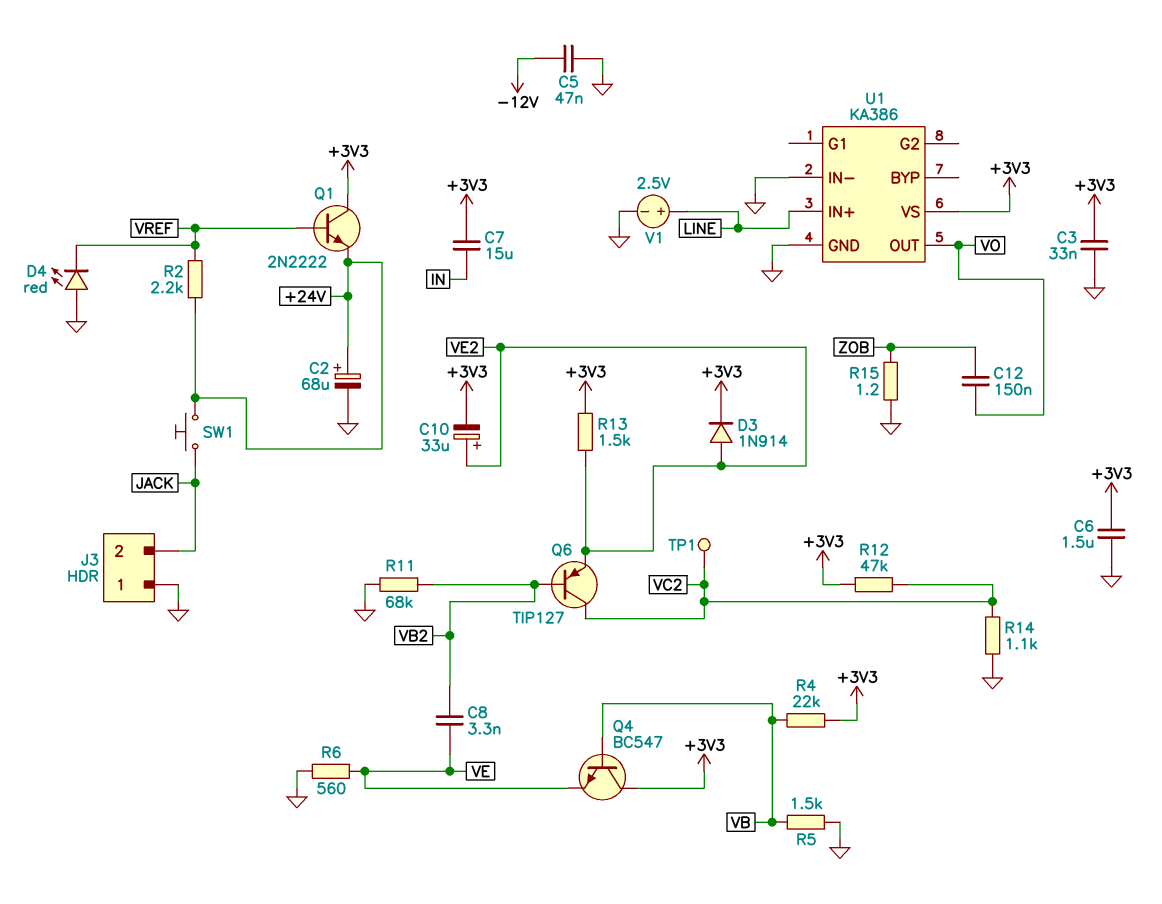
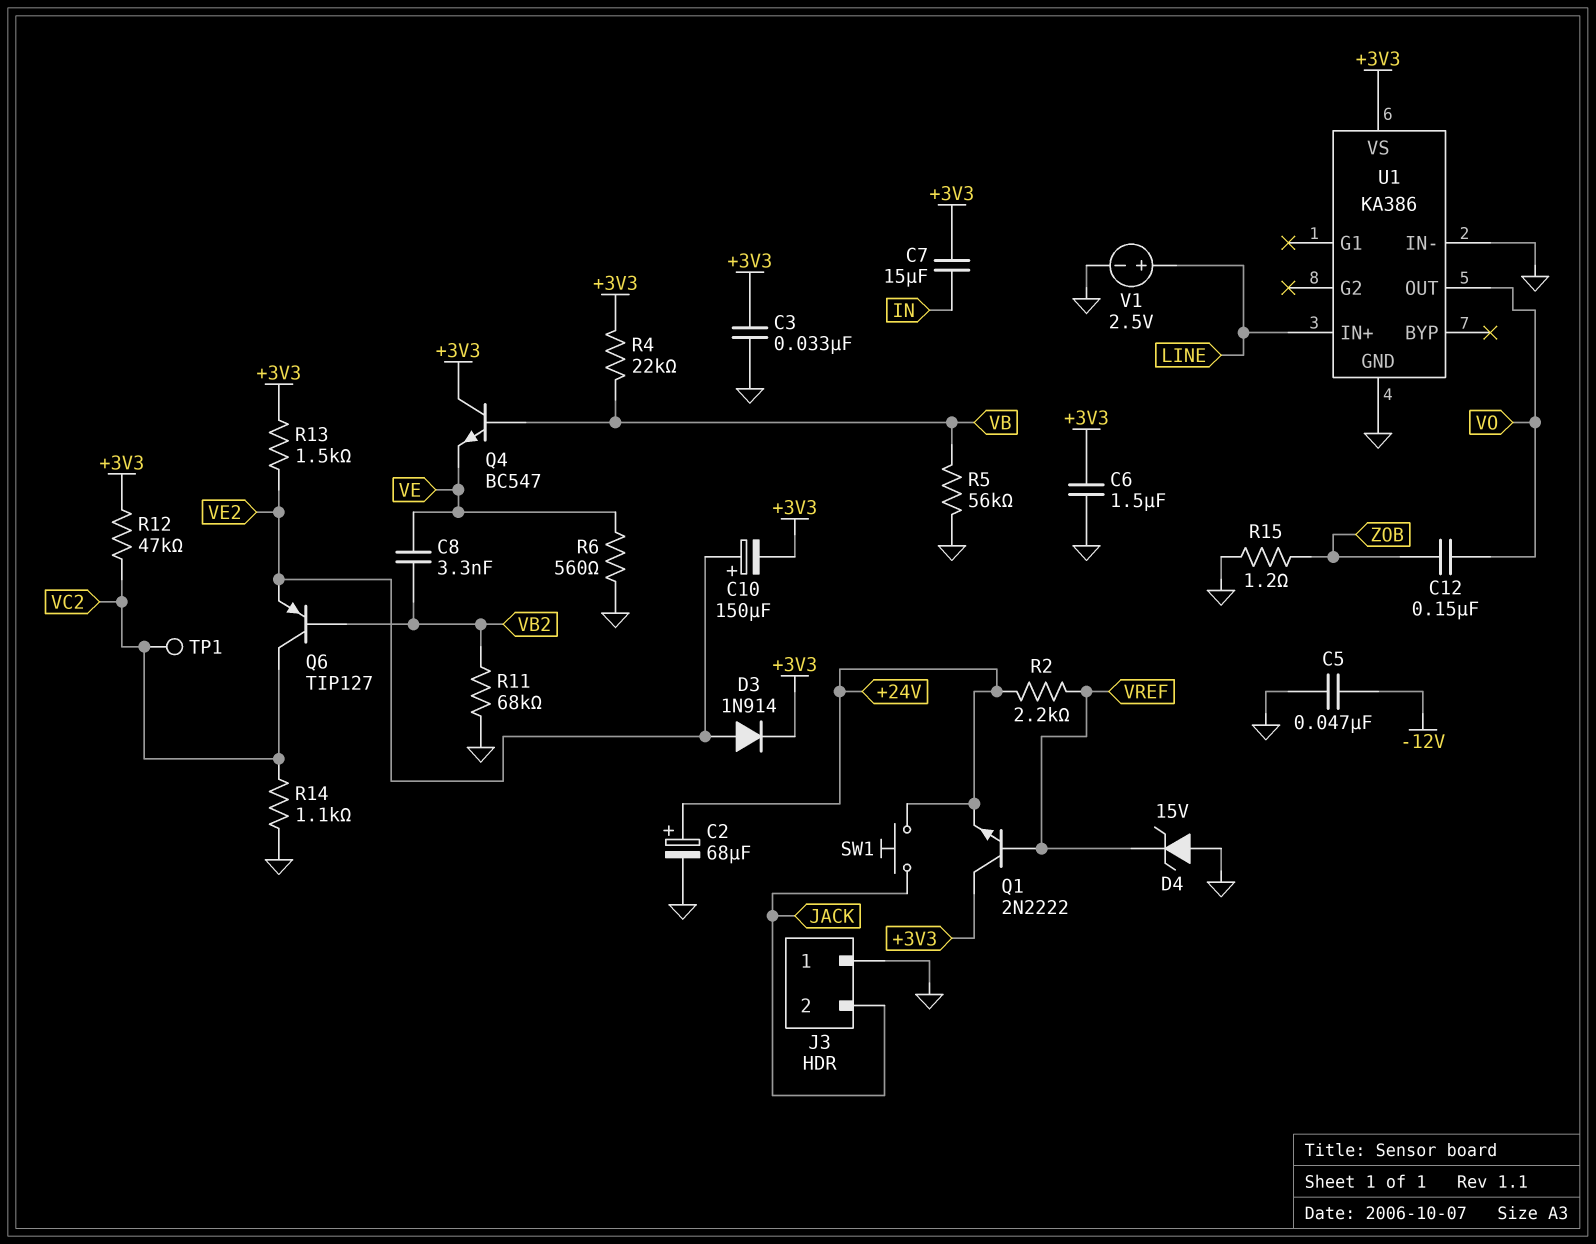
C10: 33uF (plus VE2, minus +3V3) -> 150uF (plus VE2, minus +3V3)
D4: LED red (A GND, K VREF) -> zener 15V (A GND, K VREF)
R5: 1.5k (GND, VB) -> 56k (GND, VB)

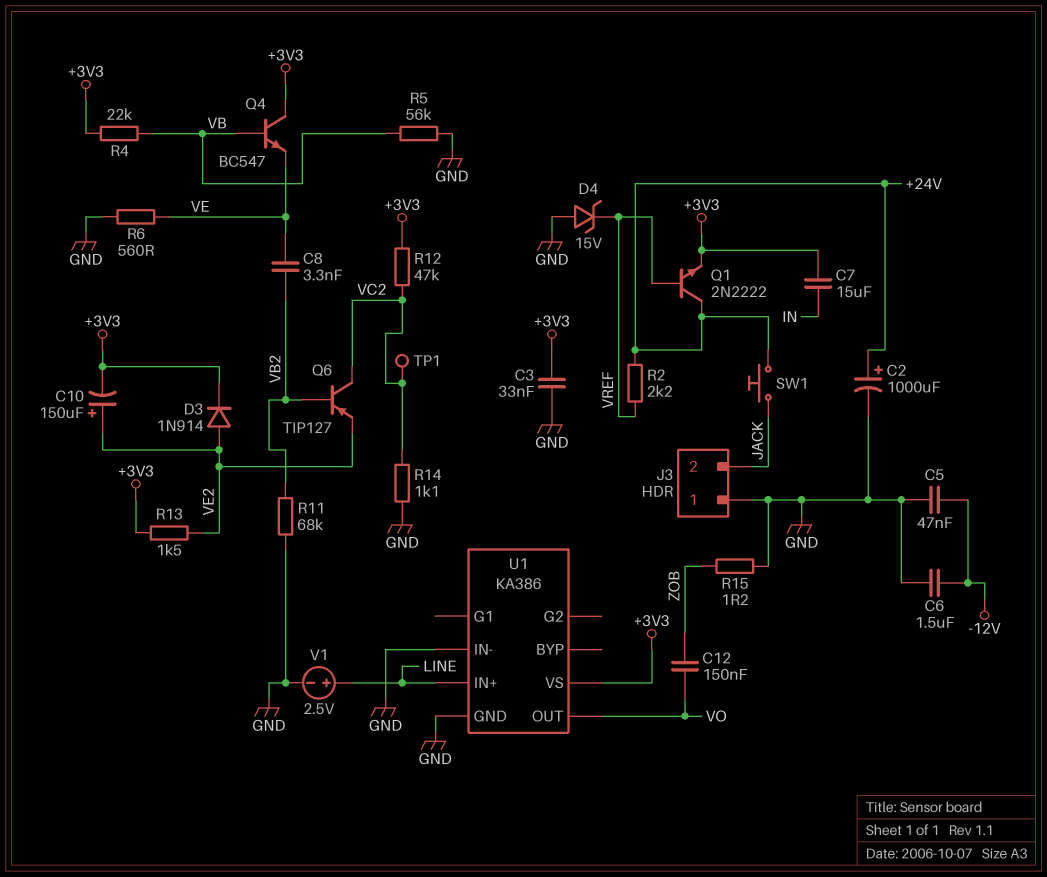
C2: 68uF (plus +24V, minus GND) -> 1000uF (plus +24V, minus GND)
C6: 1.5uF (+3V3, GND) -> 1.5uF (-12V, GND)
Q1: NPN 2N2222 (B VREF, C +3V3, E +24V) -> NPN 2N2222 (B VREF, C +24V, E +3V3)

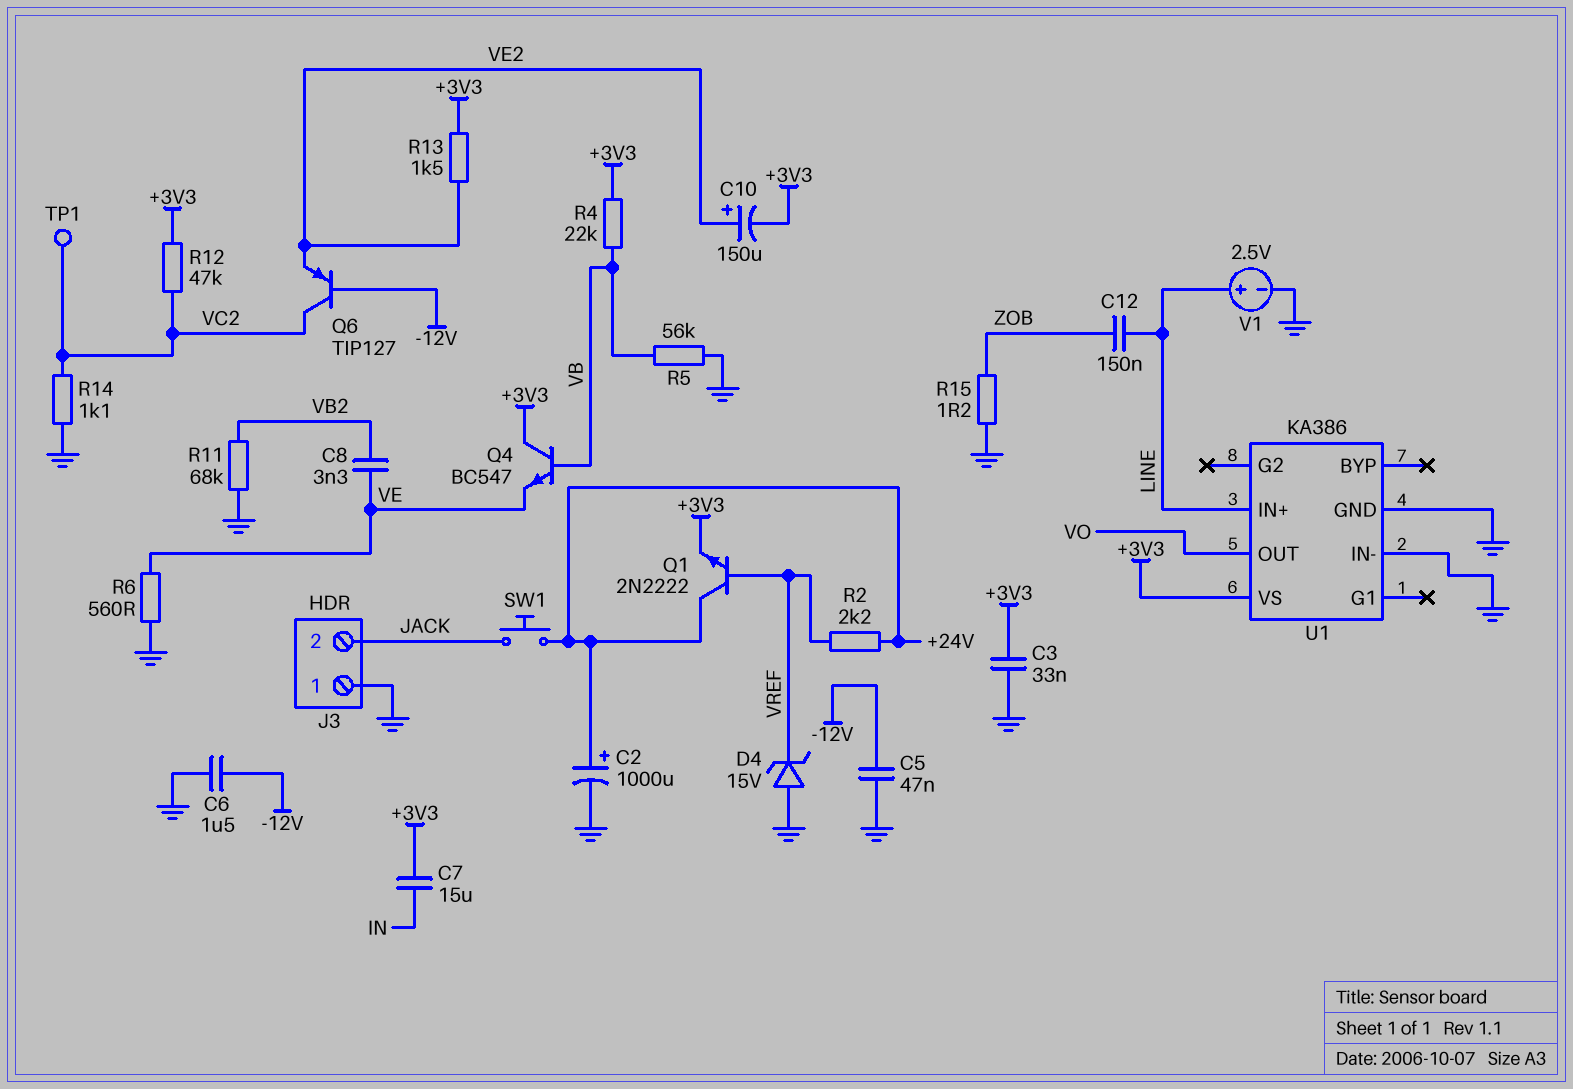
C12: 150nF (VO, ZOB) -> 150nF (LINE, ZOB)
D3: diode 1N914 (A VE2, K +3V3) -> none
Q6: PNP TIP127 (B VB2, C VC2, E VE2) -> PNP TIP127 (B -12V, C VC2, E VE2)

